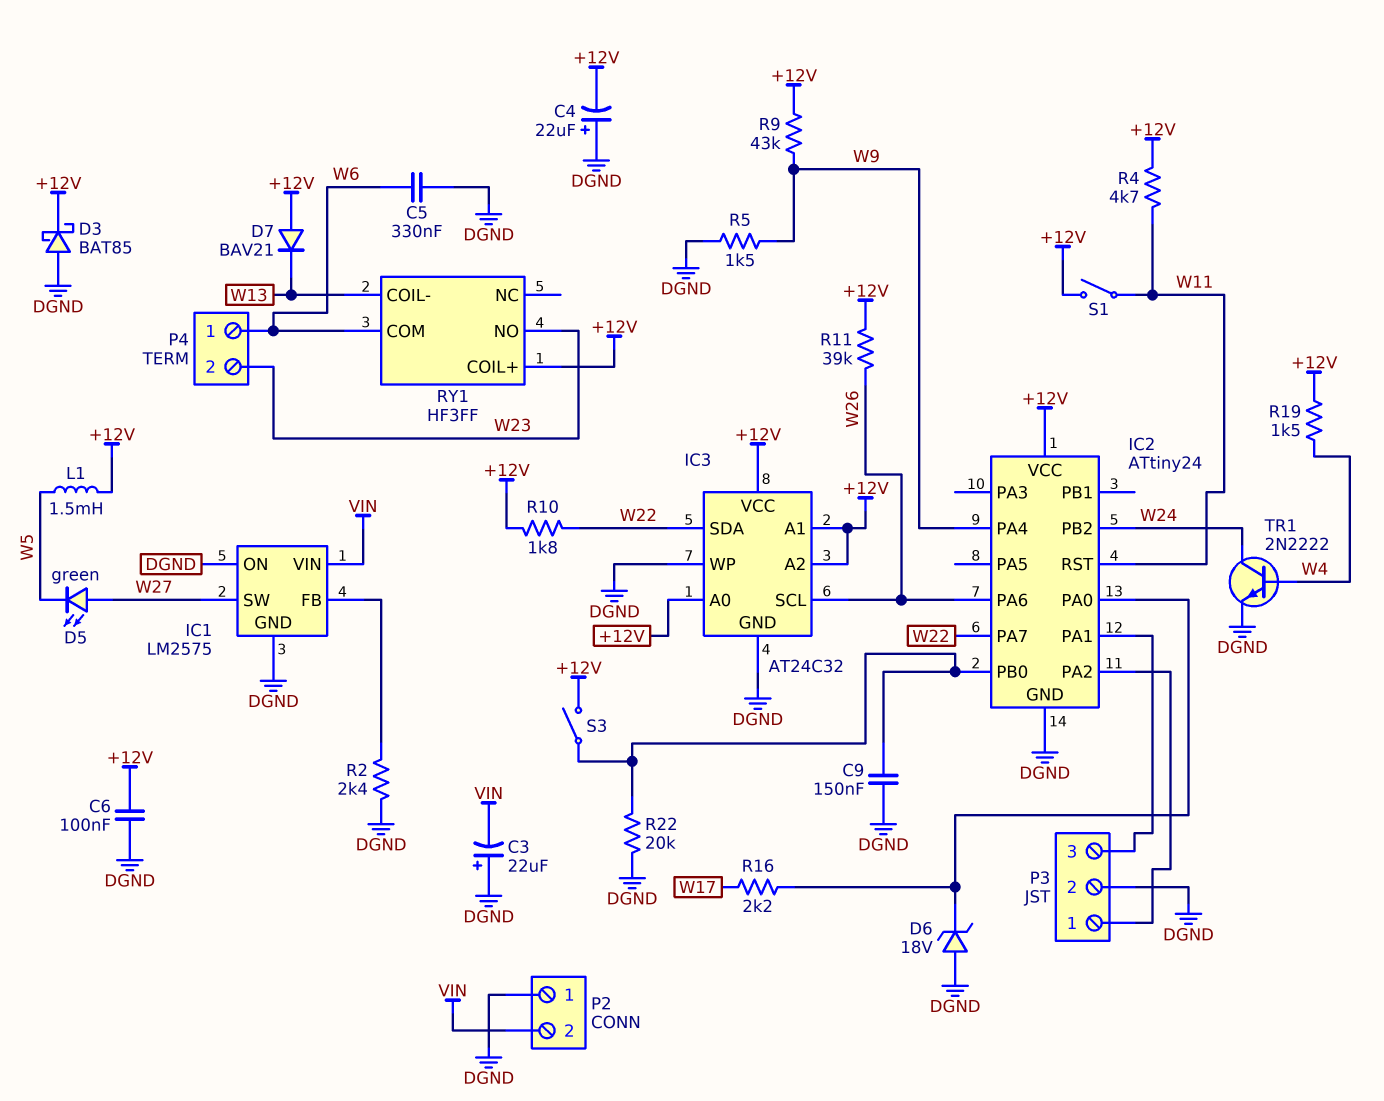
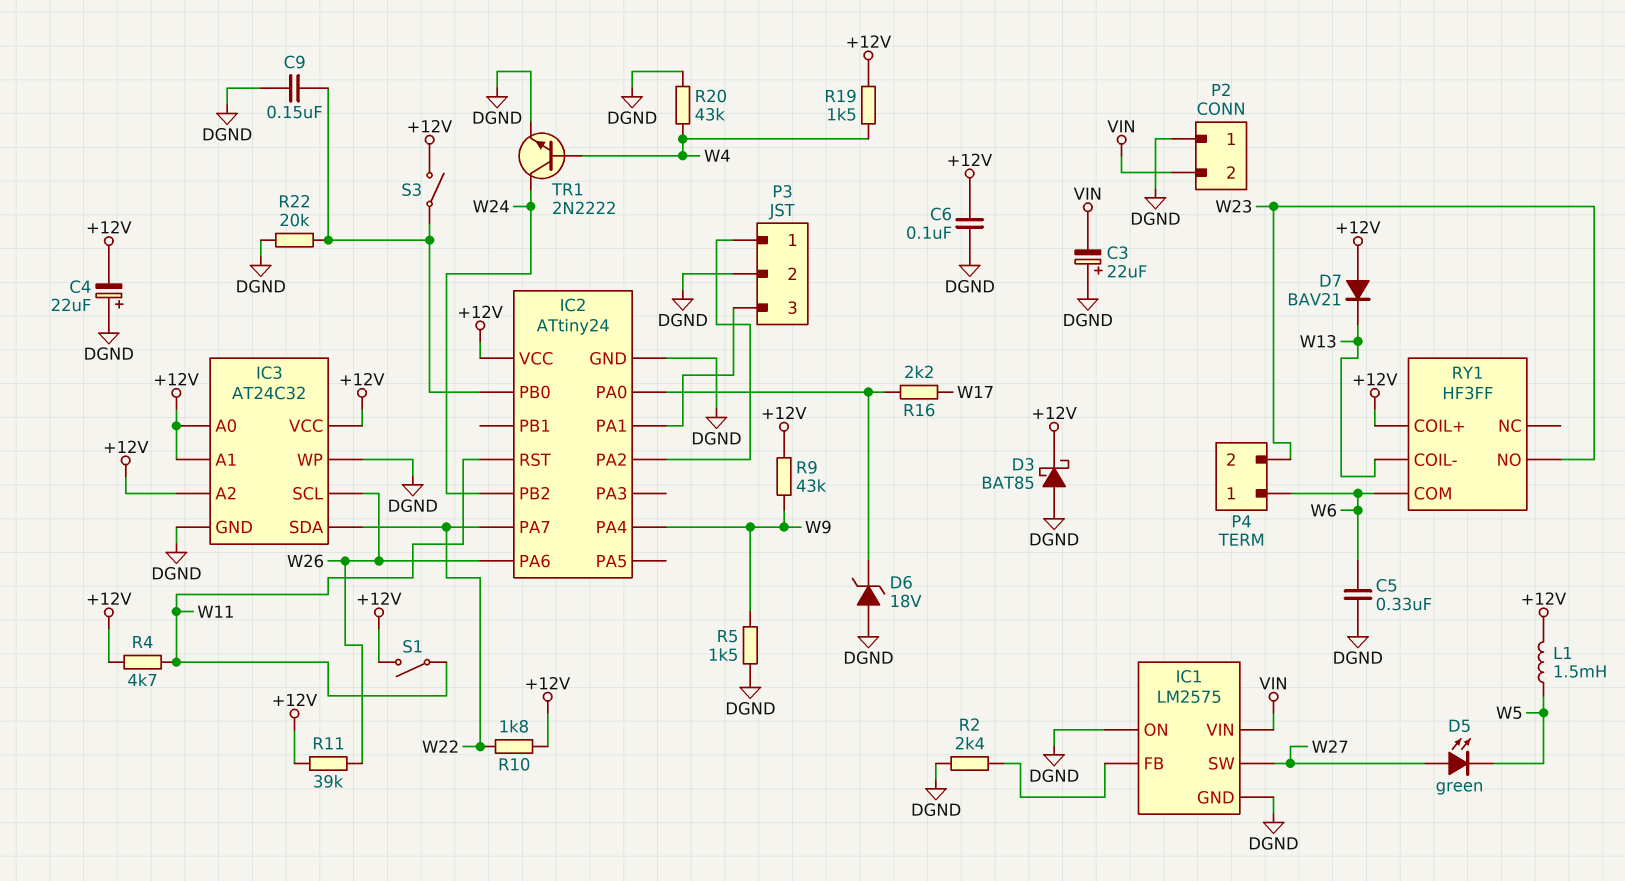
R20: none -> 43k (DGND, W4)

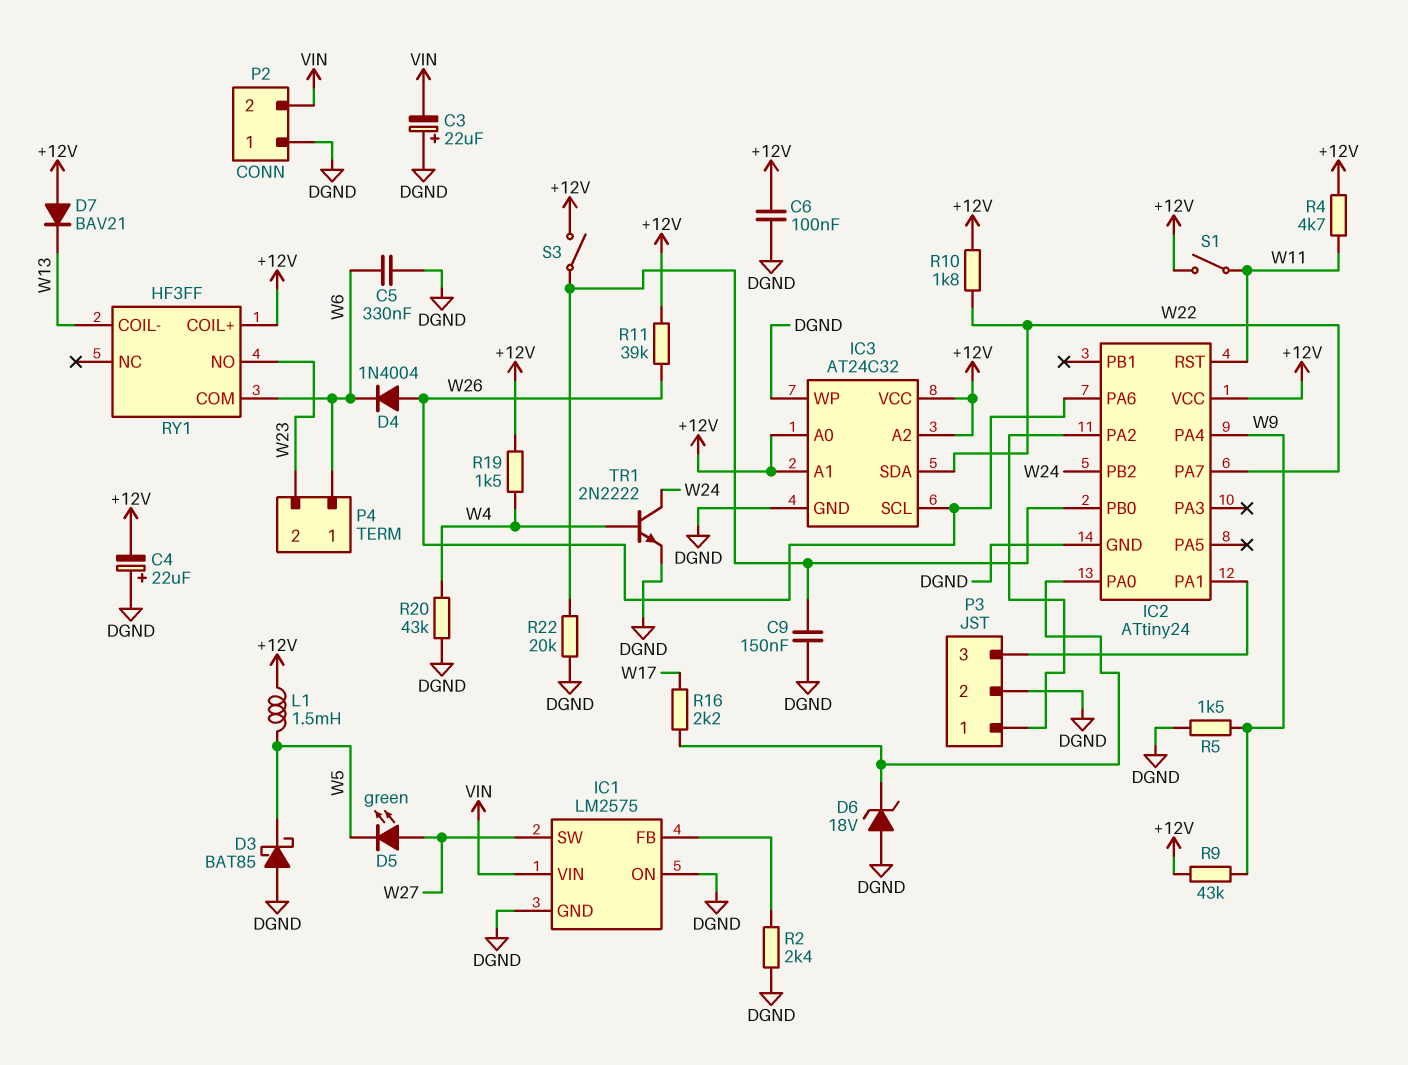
D3: schottky BAT85 (A DGND, K +12V) -> schottky BAT85 (A DGND, K W5)
D4: none -> diode 1N4004 (A W26, K W6)

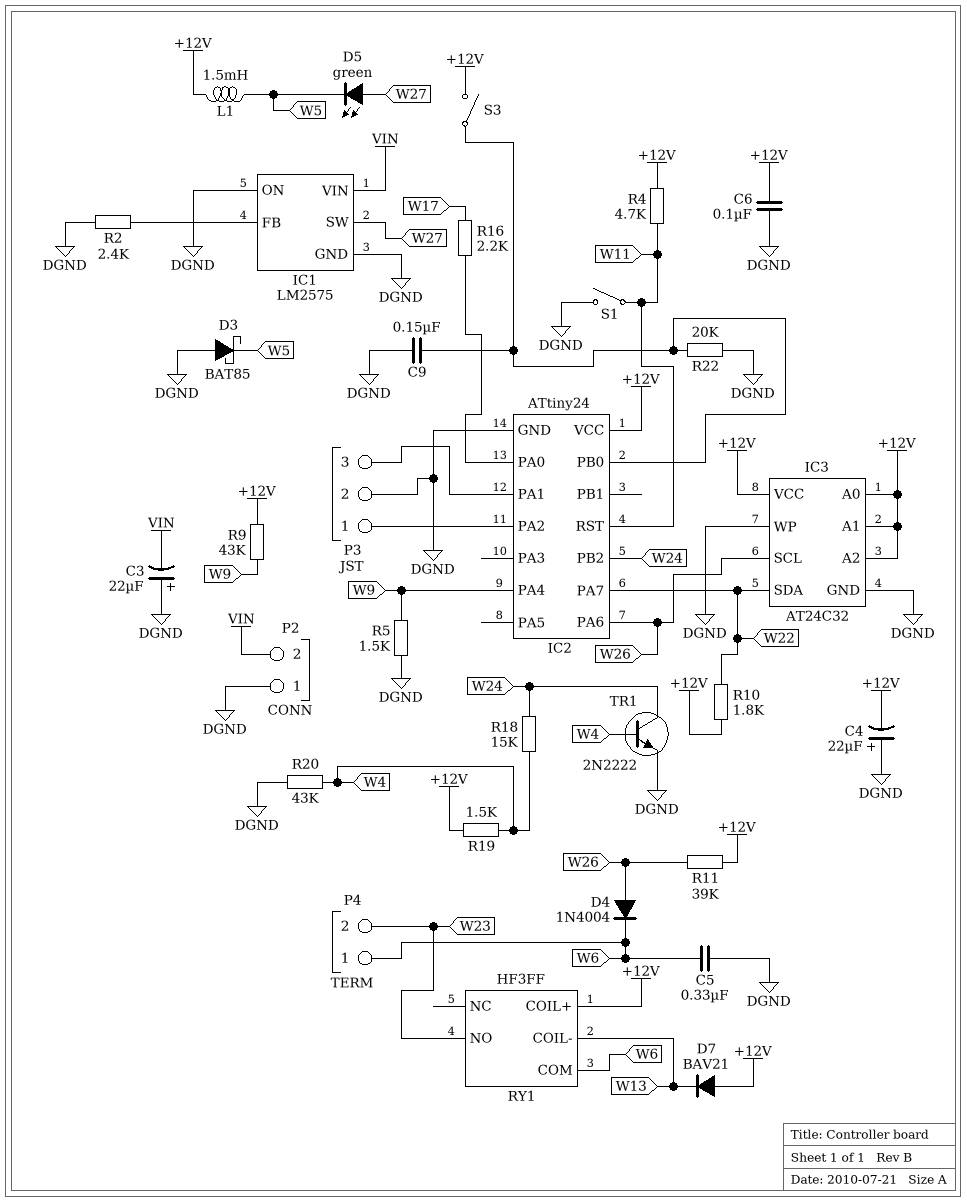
D6: zener 18V (A DGND, K IC2/PA0) -> none
R18: none -> 15k (W4, W24)
S1: switch (+12V, W11) -> switch (DGND, W11)

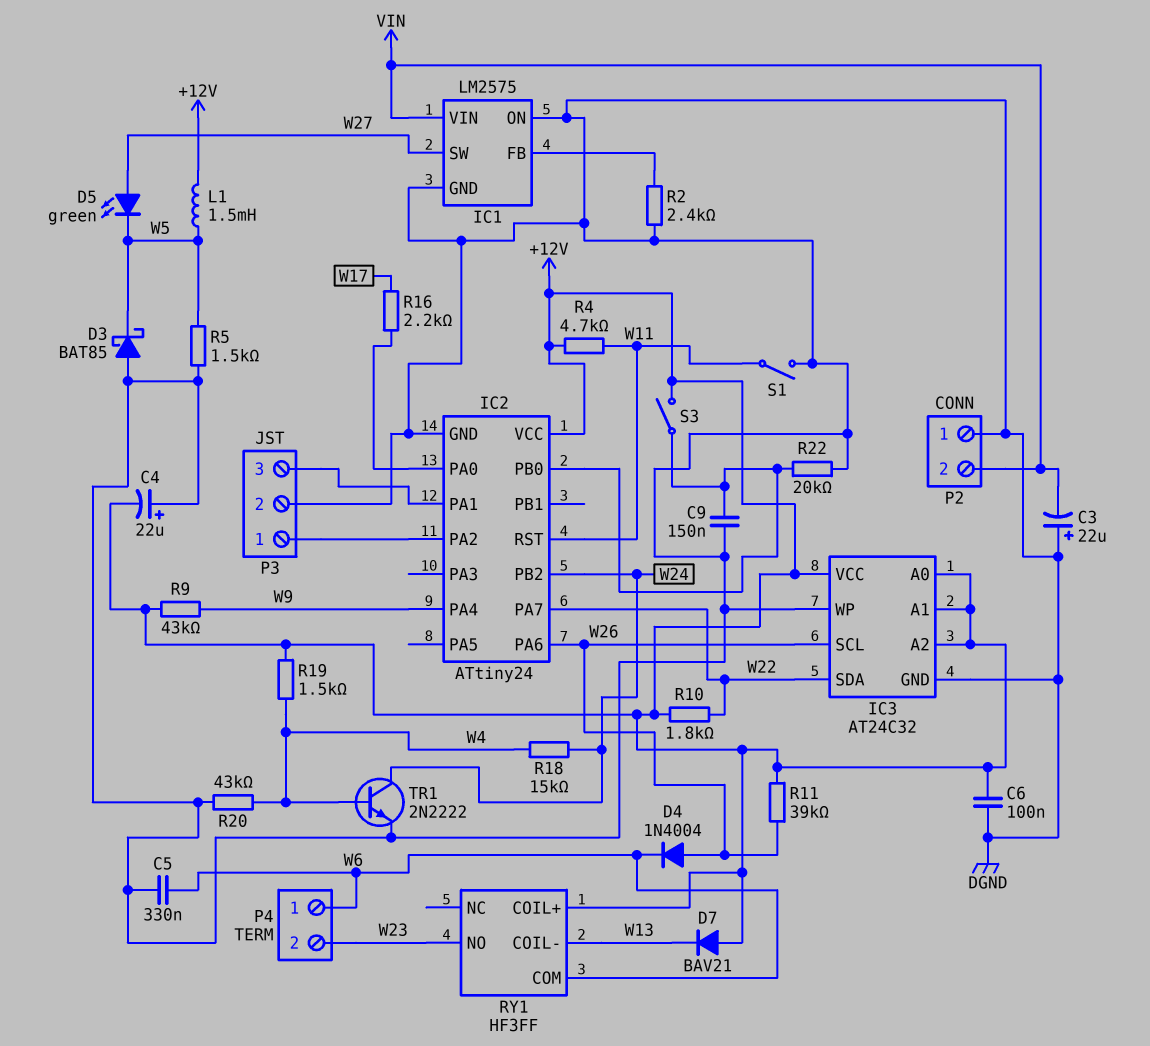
R5: 1.5k (DGND, W9) -> 1.5k (DGND, W5)

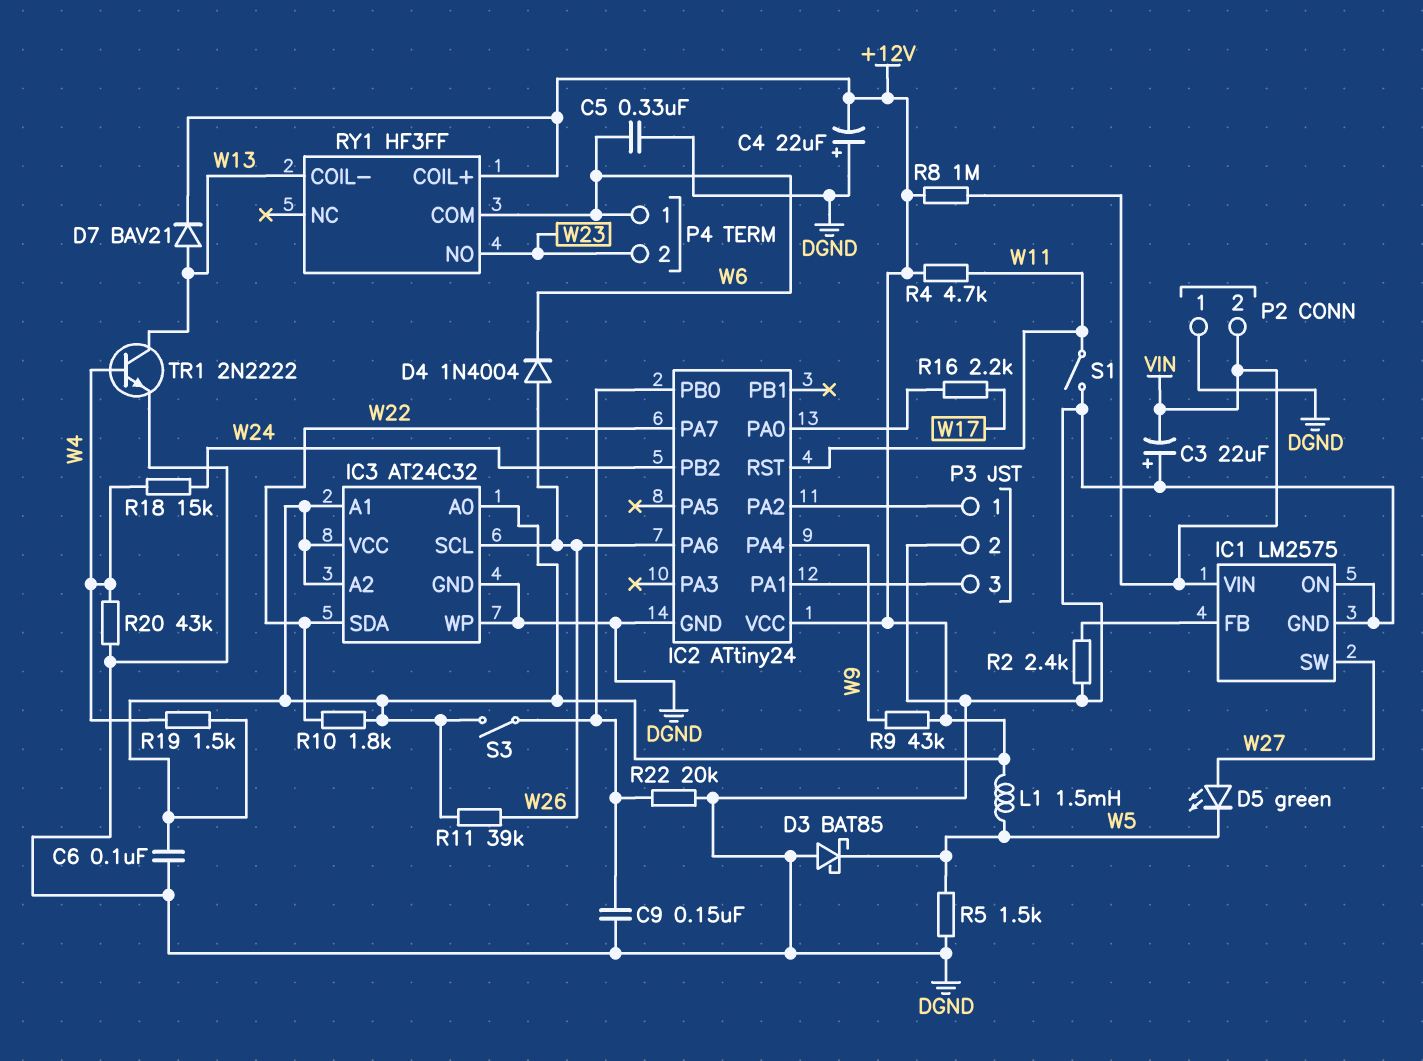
D7: diode BAV21 (A +12V, K W13) -> diode BAV21 (A W13, K +12V)
R8: none -> 1M (+12V, VIN)
TR1: NPN 2N2222 (B W4, C W24, E DGND) -> NPN 2N2222 (B W4, C W13, E DGND)

